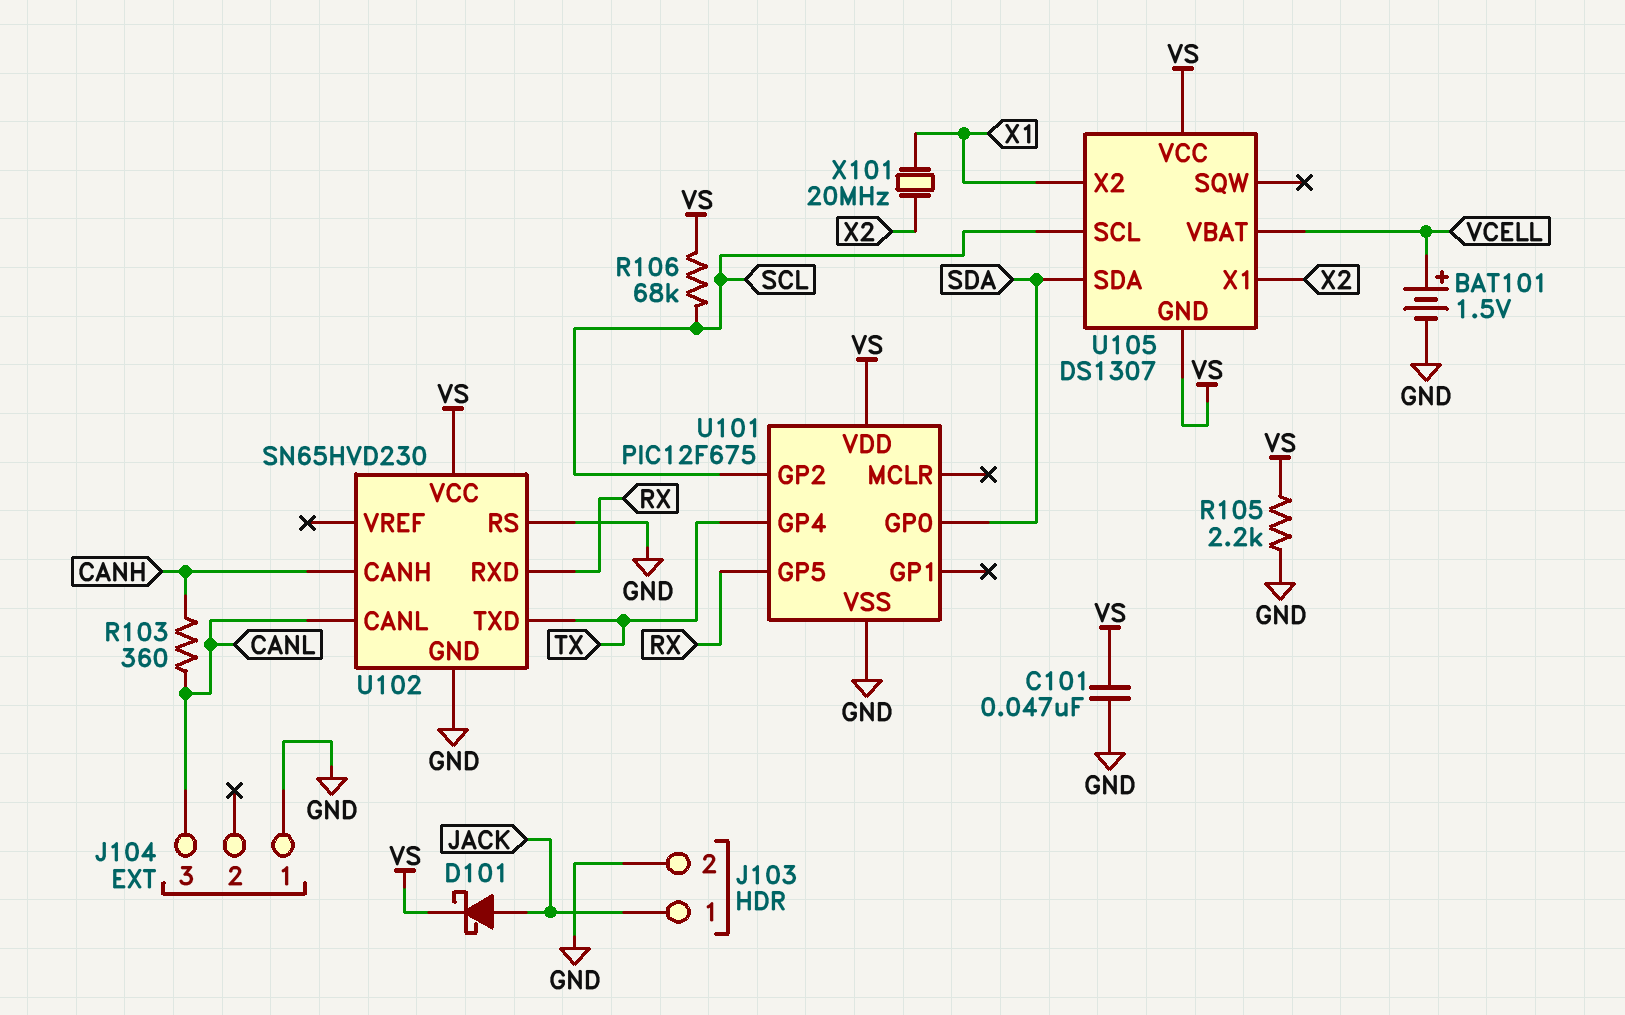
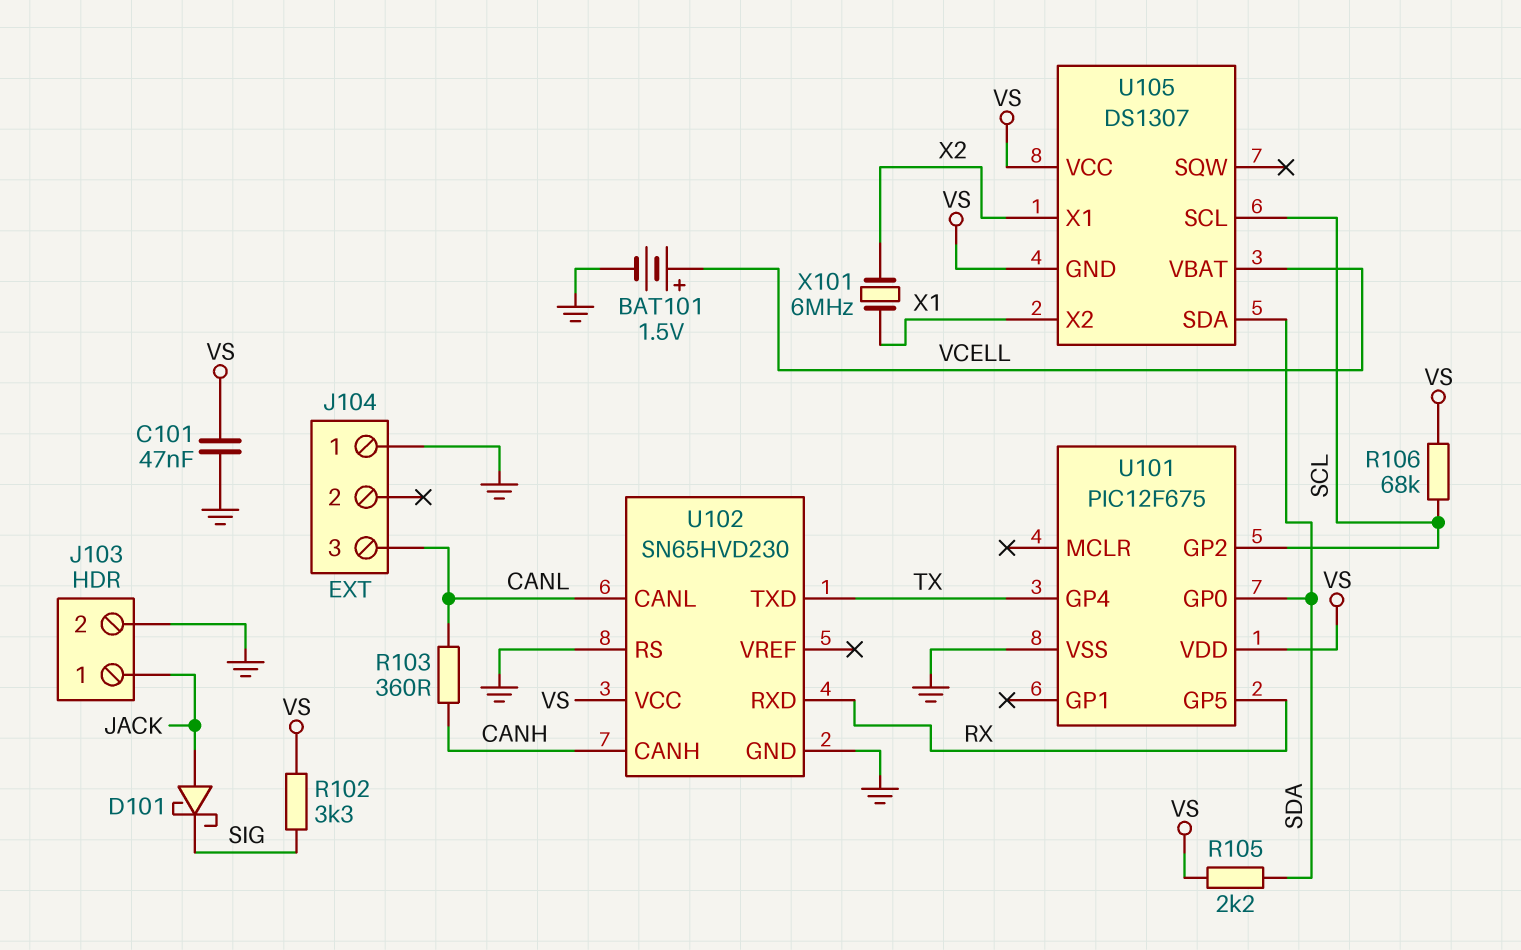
D101: schottky (A JACK, K VS) -> schottky (A JACK, K SIG)
R102: none -> 3.3k (SIG, VS)
R105: 2.2k (GND, VS) -> 2.2k (SDA, VS)
X101: 20MHz (X1, X2) -> 6MHz (X1, X2)

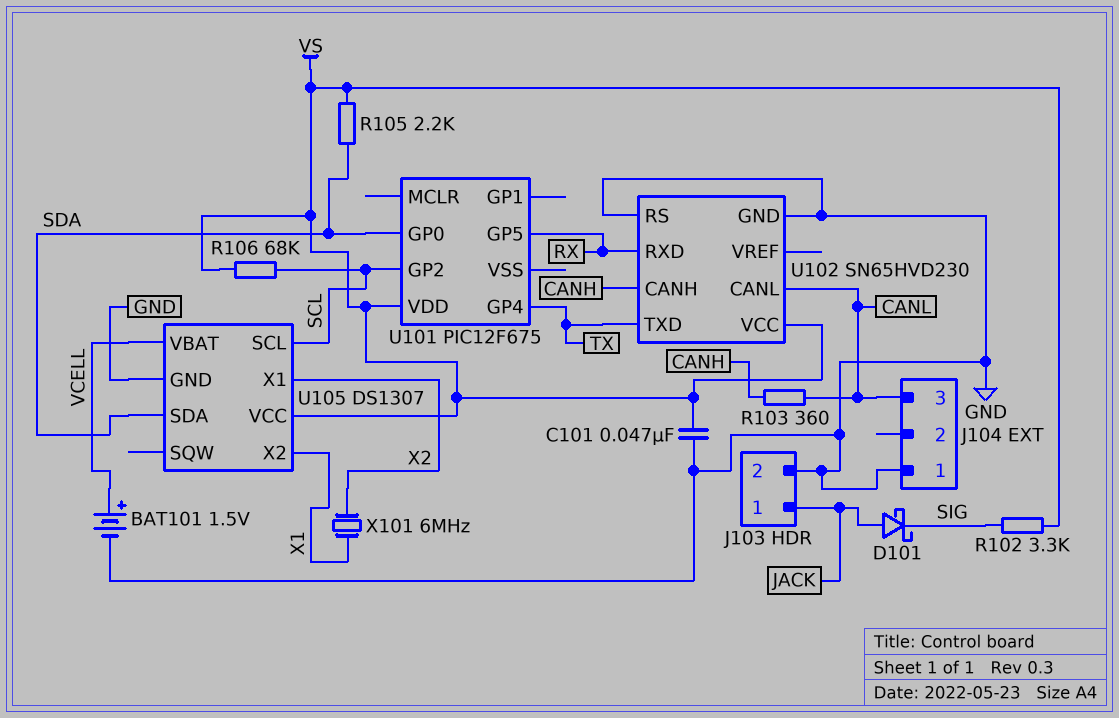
U101 pin VSS: GND -> none
U105 pin GND: VS -> GND

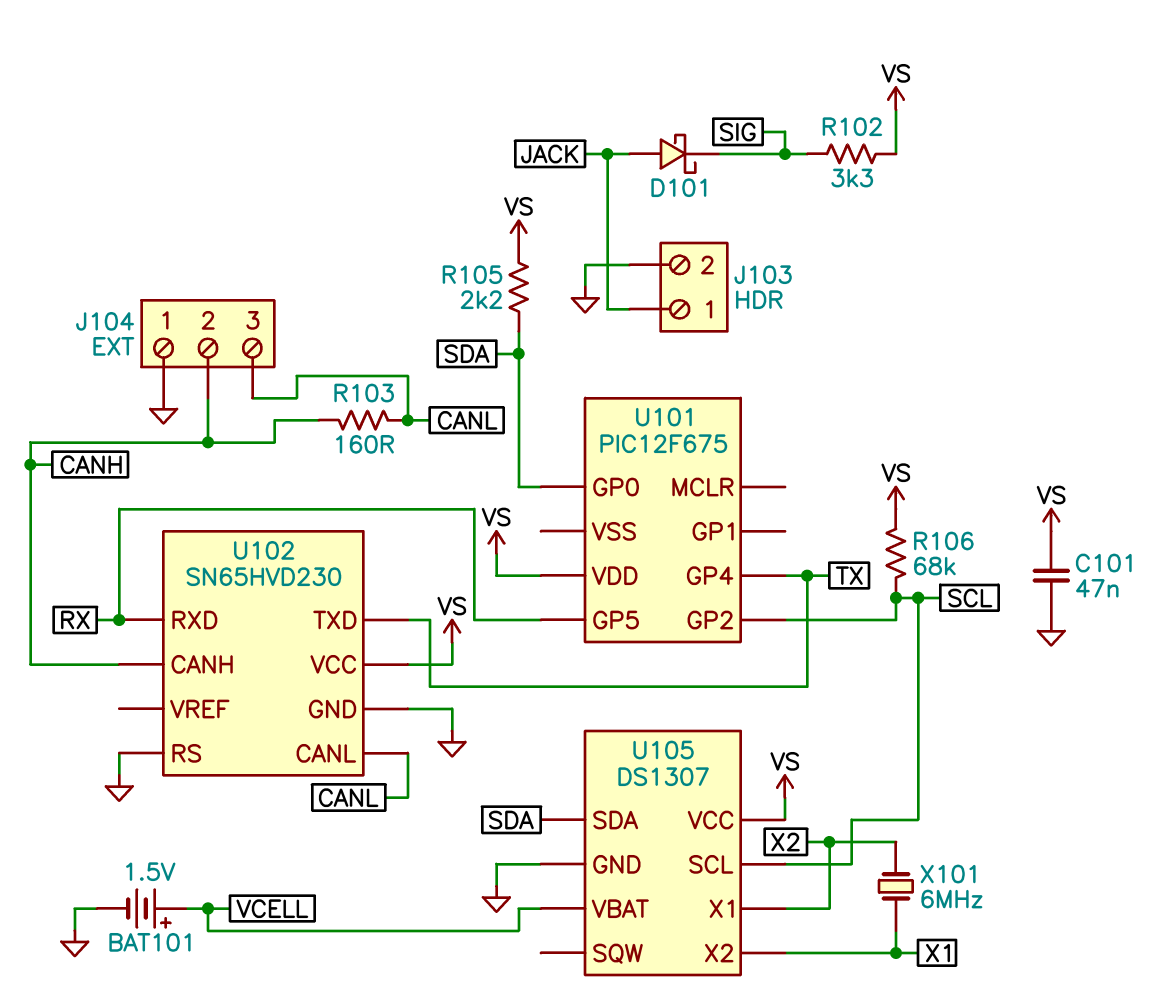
J104 pin 2: none -> CANH
R103: 360 (CANH, CANL) -> 160 (CANH, CANL)

